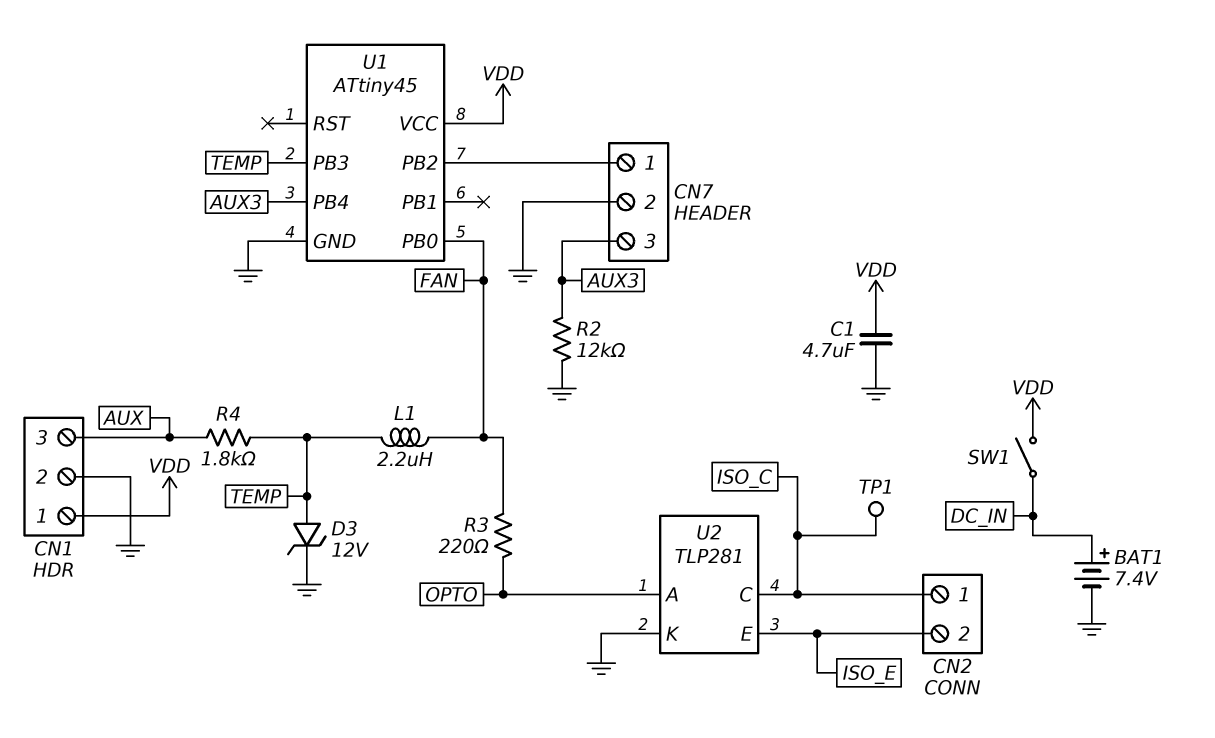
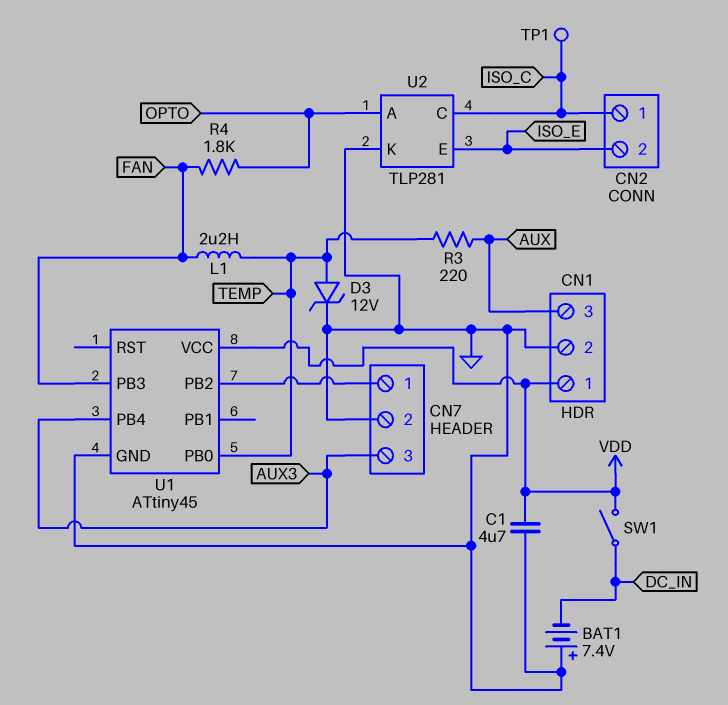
BAT1: 7.4V (plus DC_IN, minus GND) -> 7.4V (plus GND, minus DC_IN)
R2: 12k (AUX3, GND) -> none
R3: 220 (FAN, OPTO) -> 220 (AUX, TEMP)
R4: 1.8k (AUX, TEMP) -> 1.8k (FAN, OPTO)
U1 pin PB0: FAN -> TEMP
U1 pin PB3: TEMP -> FAN

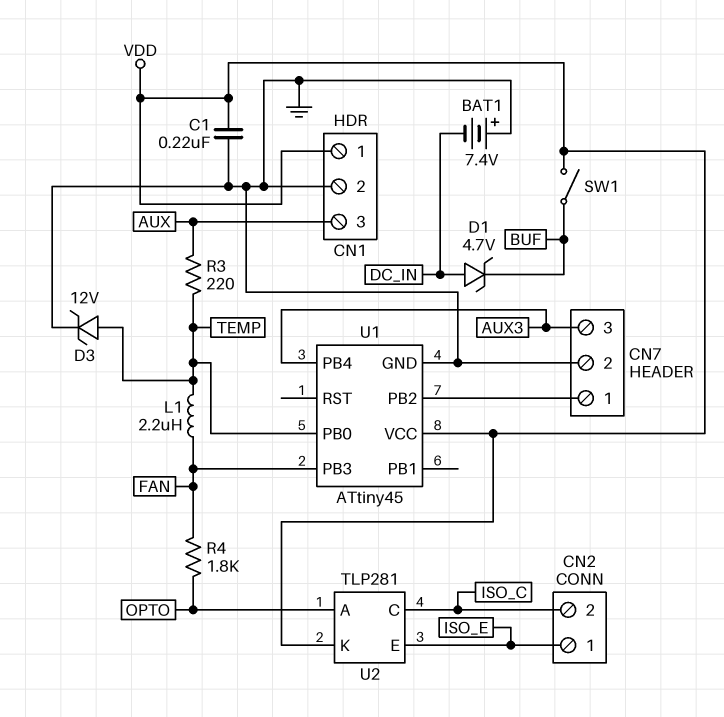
C1: 4.7uF (GND, VDD) -> 220nF (GND, VDD)
CN2 pin 1: ISO_C -> ISO_E
CN2 pin 2: ISO_E -> ISO_C
D1: none -> zener 4.7V (A DC_IN, K BUF)
SW1: switch (DC_IN, VDD) -> switch (BUF, VDD)
TP1: test point (ISO_C) -> none
U2 pin K: GND -> VDD

